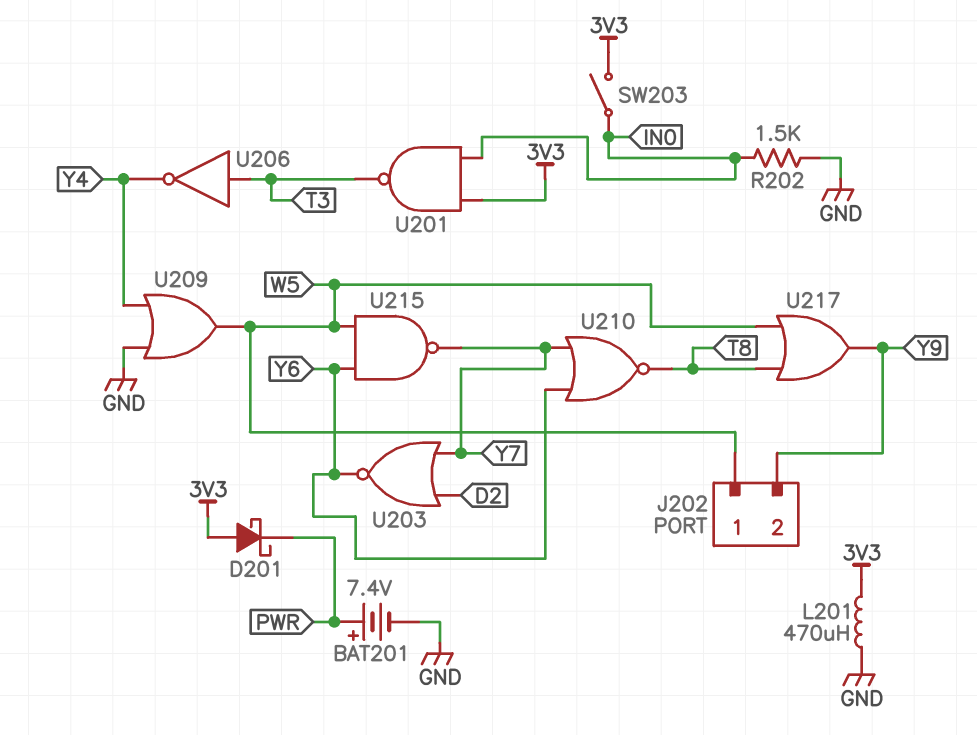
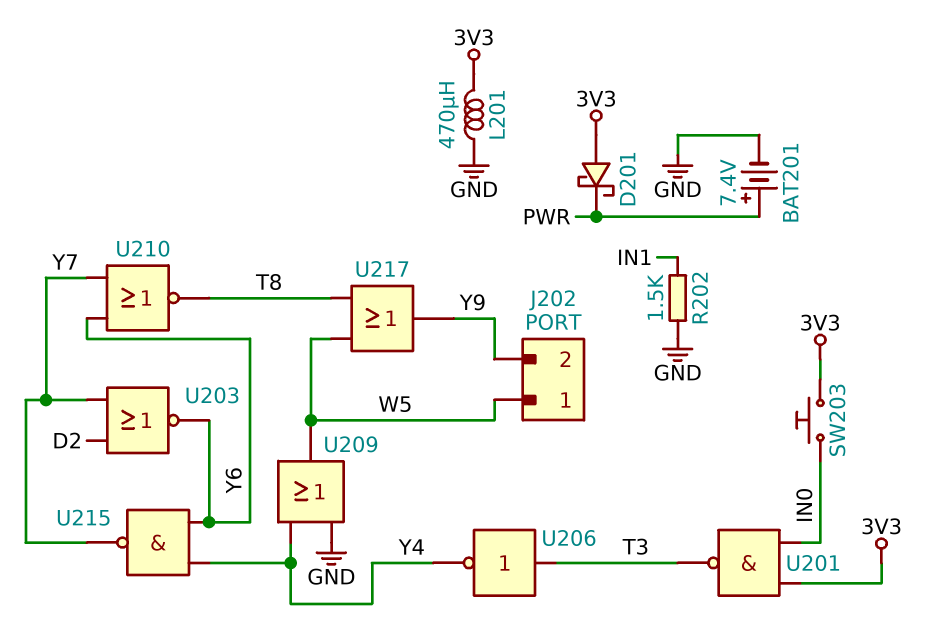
R202: 1.5k (GND, IN0) -> 1.5k (GND, IN1)
SW203: switch (3V3, IN0) -> button (3V3, IN0)
U215: NAND (in W5, in Y6, out Y7) -> NAND (in Y4, in Y6, out Y7)

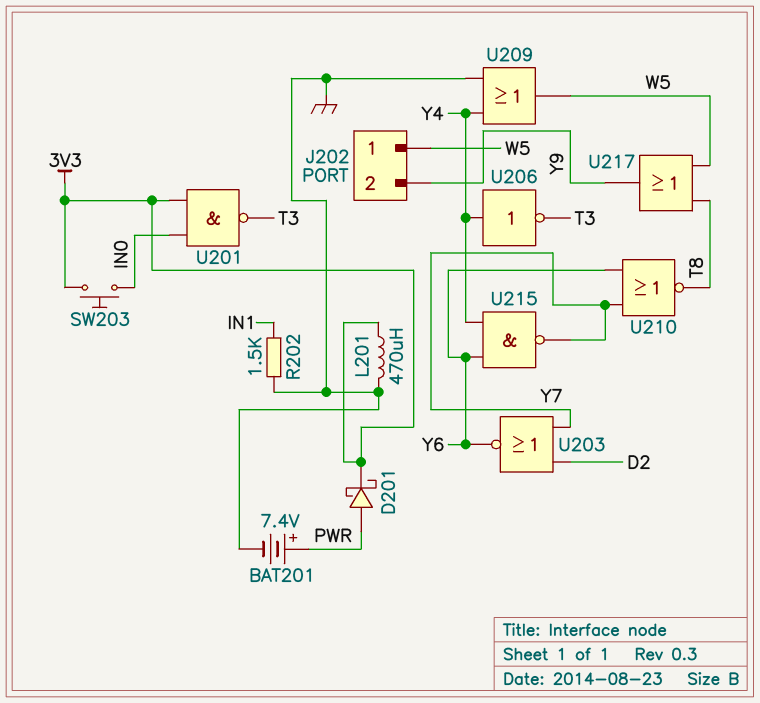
D201: schottky (A 3V3, K PWR) -> schottky (A PWR, K 3V3)
U206: NOT (in T3, out Y4) -> NOT (in Y4, out T3)

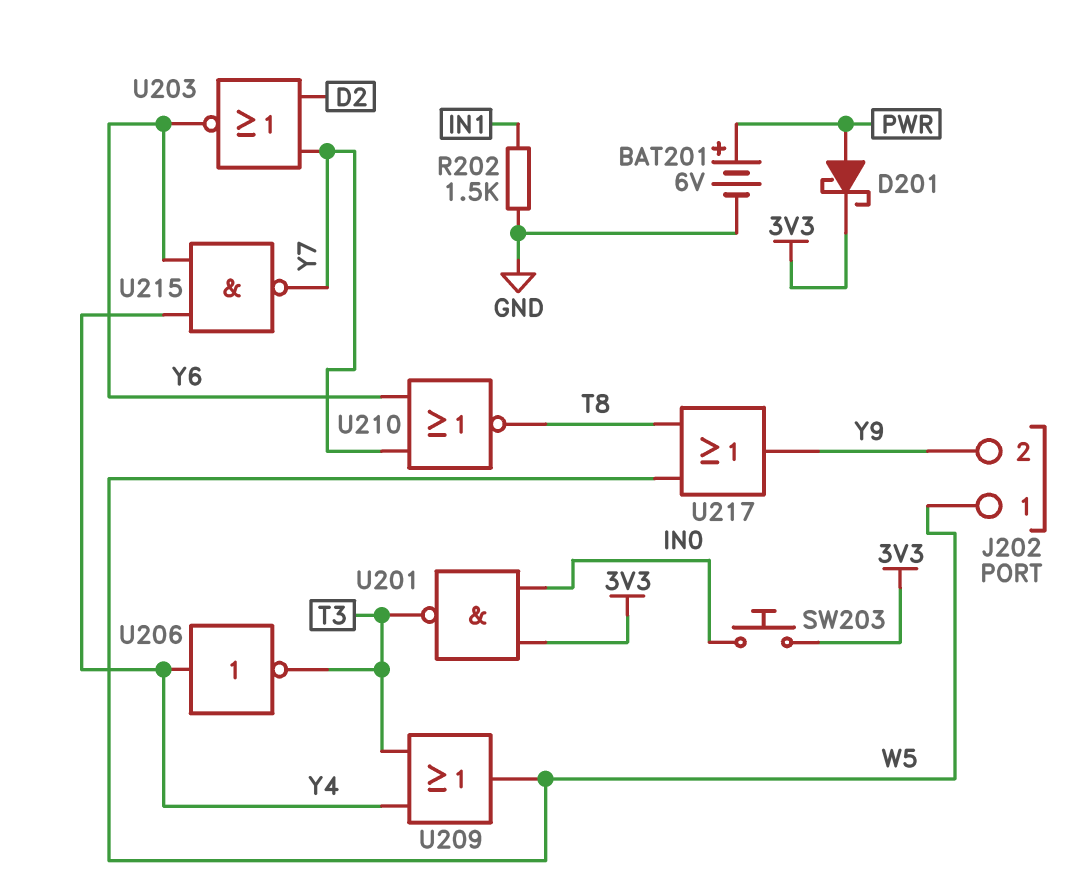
BAT201: 7.4V (plus PWR, minus GND) -> 6V (plus PWR, minus GND)
L201: 470uH (3V3, GND) -> none
U209: OR (in GND, in Y4, out W5) -> OR (in T3, in Y4, out W5)

